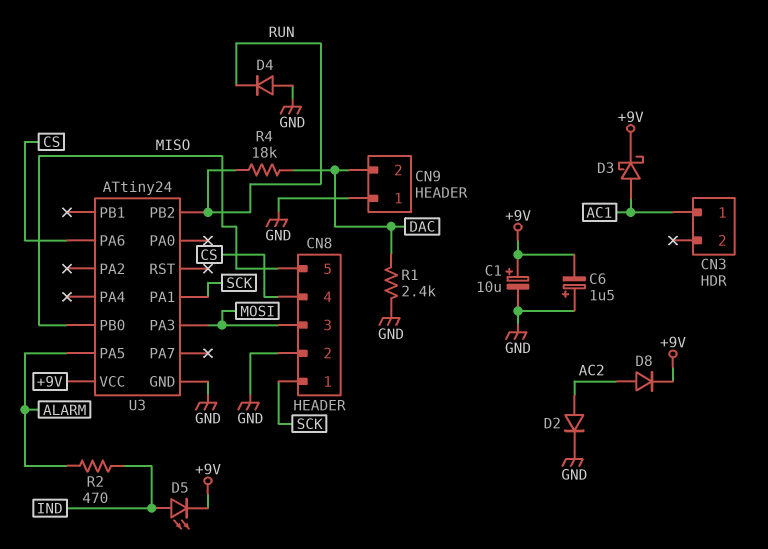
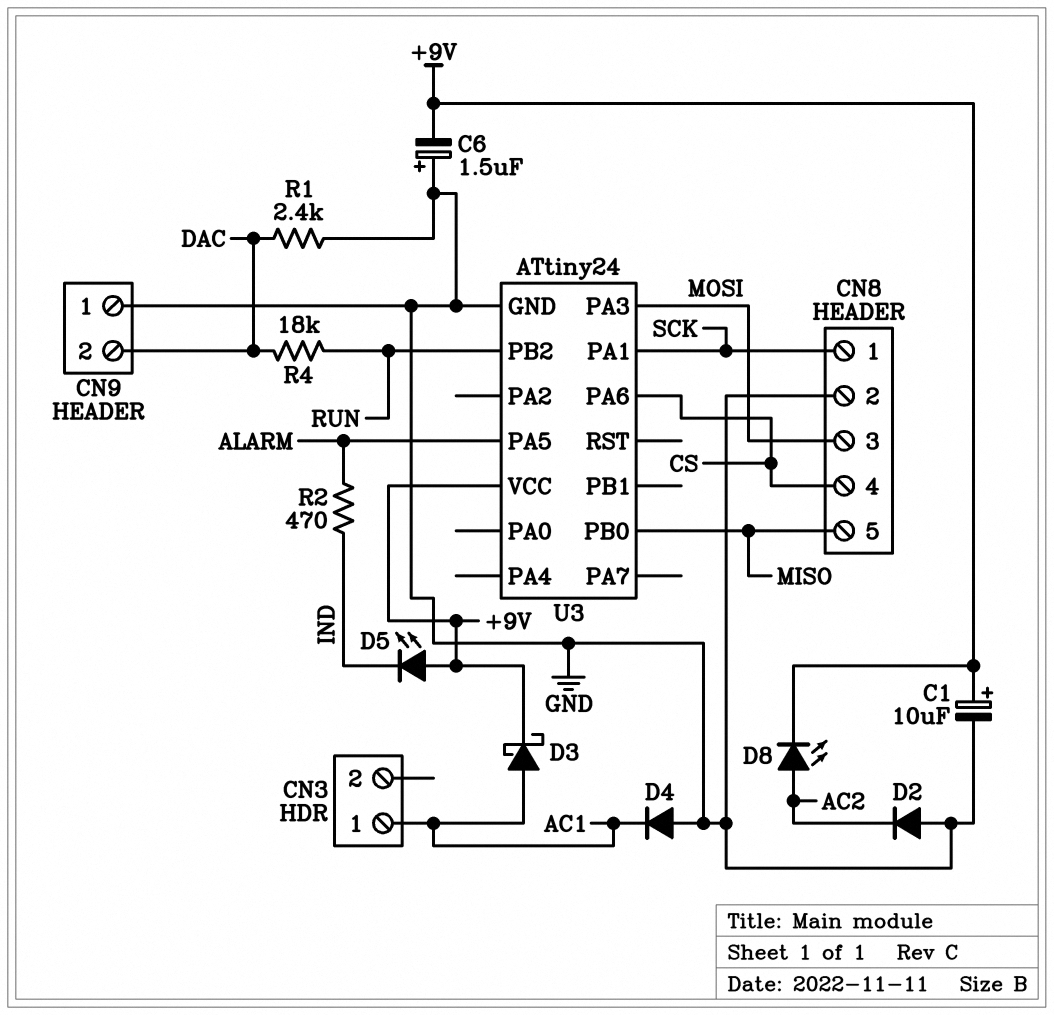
D2: diode (A AC2, K GND) -> diode (A GND, K AC2)
D4: diode (A GND, K RUN) -> diode (A GND, K AC1)
D5: LED (A IND, K +9V) -> LED (A +9V, K IND)
D8: diode (A AC2, K +9V) -> LED (A AC2, K +9V)

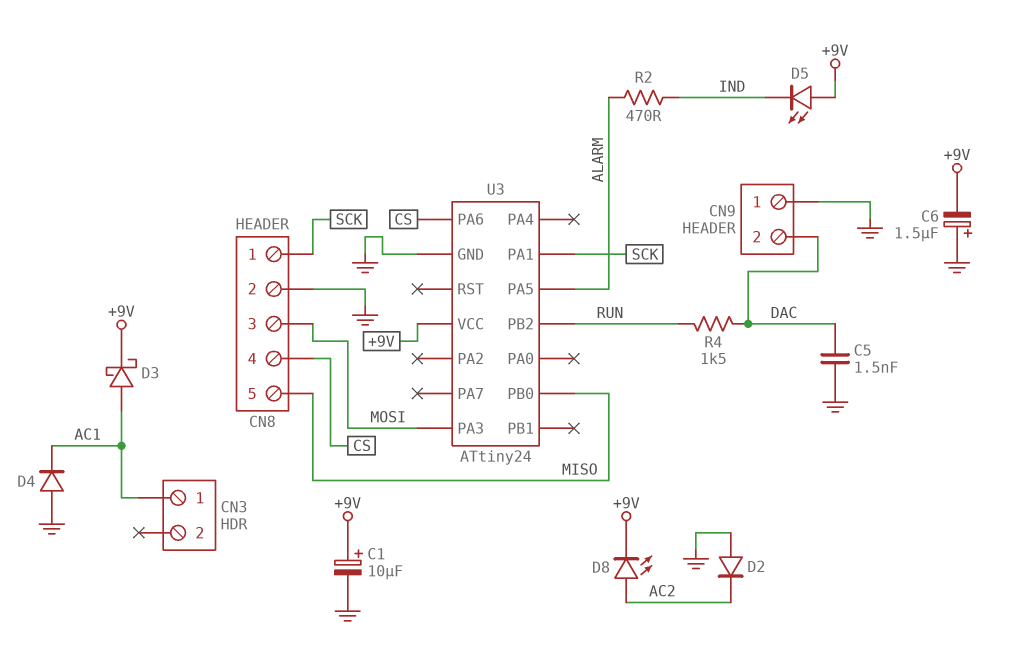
C5: none -> 1.5nF (DAC, GND)
R1: 2.4k (DAC, GND) -> none
R4: 18k (DAC, RUN) -> 1.5k (DAC, RUN)

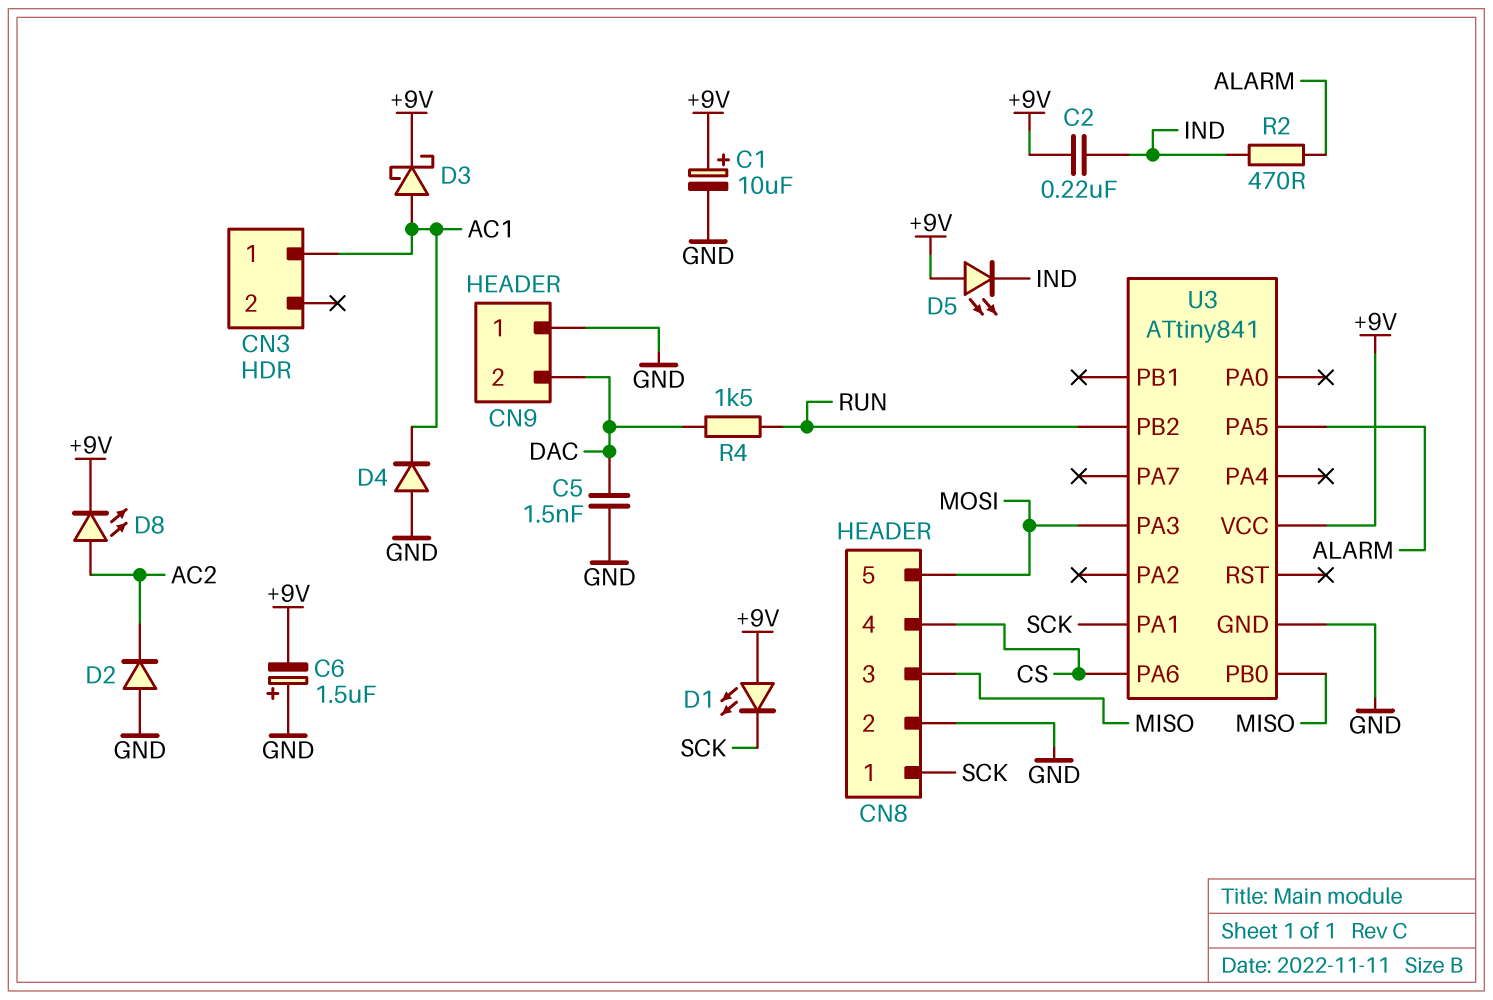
C2: none -> 220nF (+9V, IND)
CN8 pin 3: MOSI -> MISO
CN8 pin 5: MISO -> MOSI
D1: none -> LED (A +9V, K SCK)
U3: ATtiny24 -> ATtiny841

